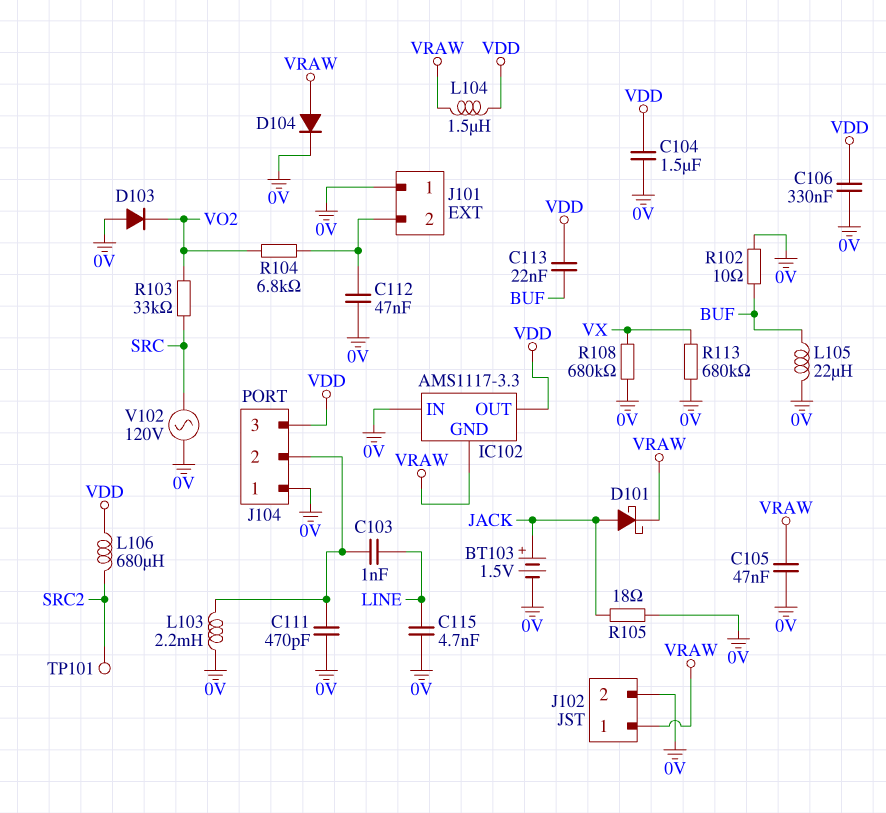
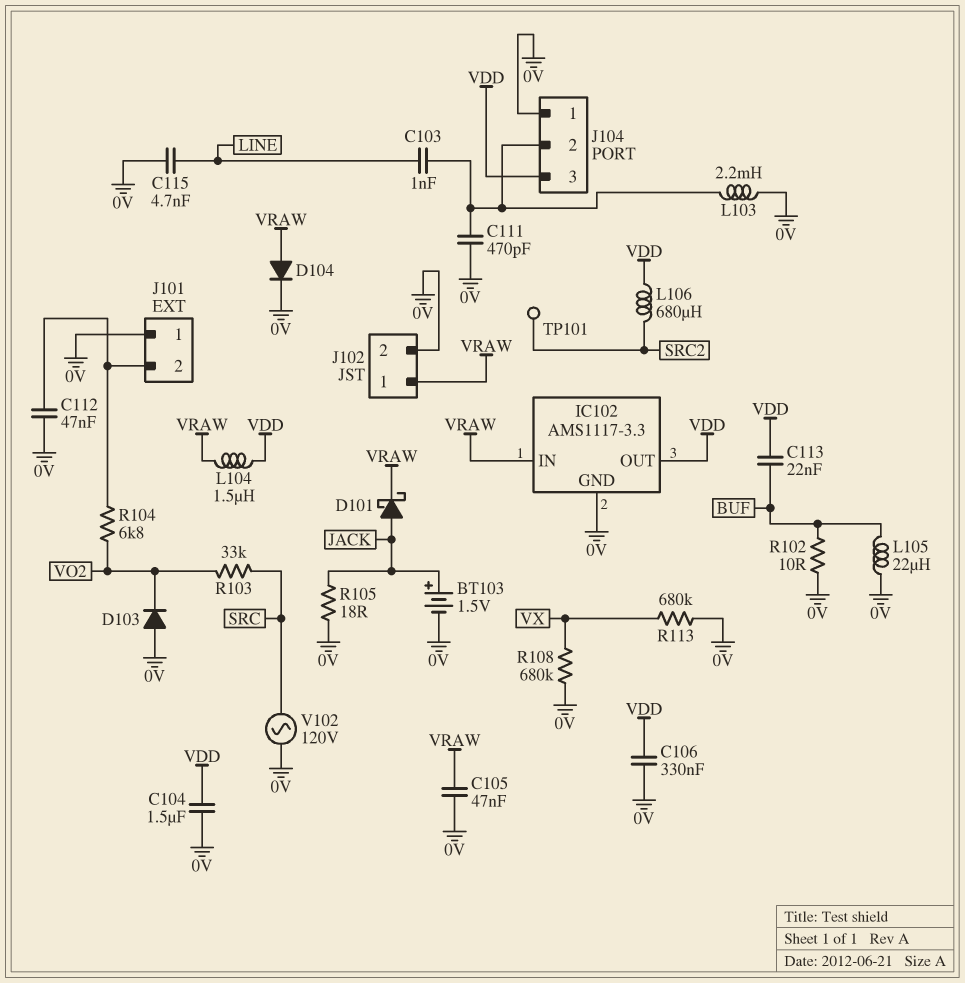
IC102 pin GND: VRAW -> 0V
IC102 pin IN: 0V -> VRAW

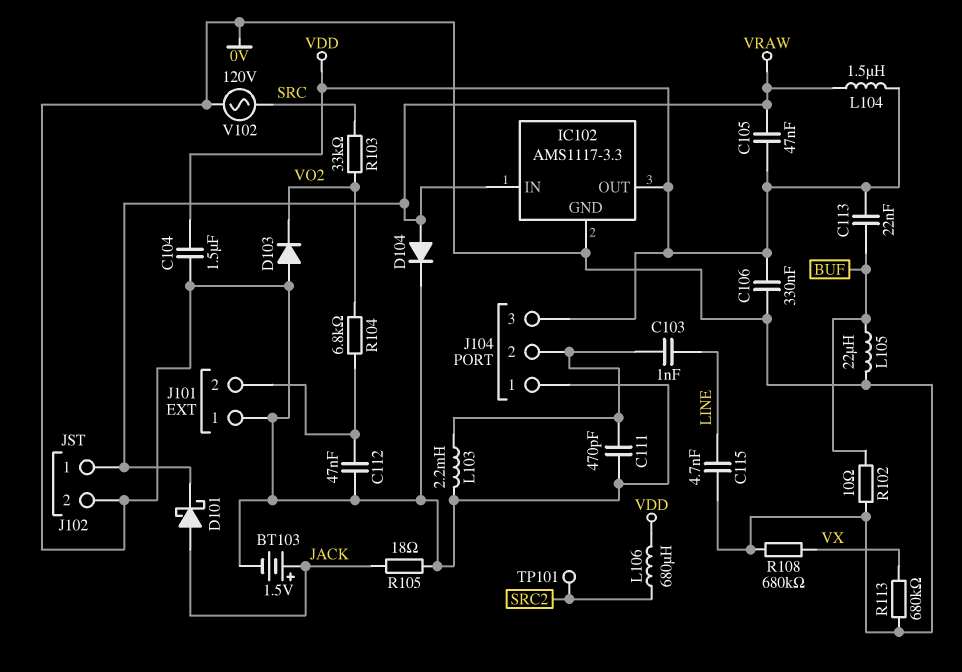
C105: 47nF (0V, VRAW) -> 47nF (VDD, VRAW)

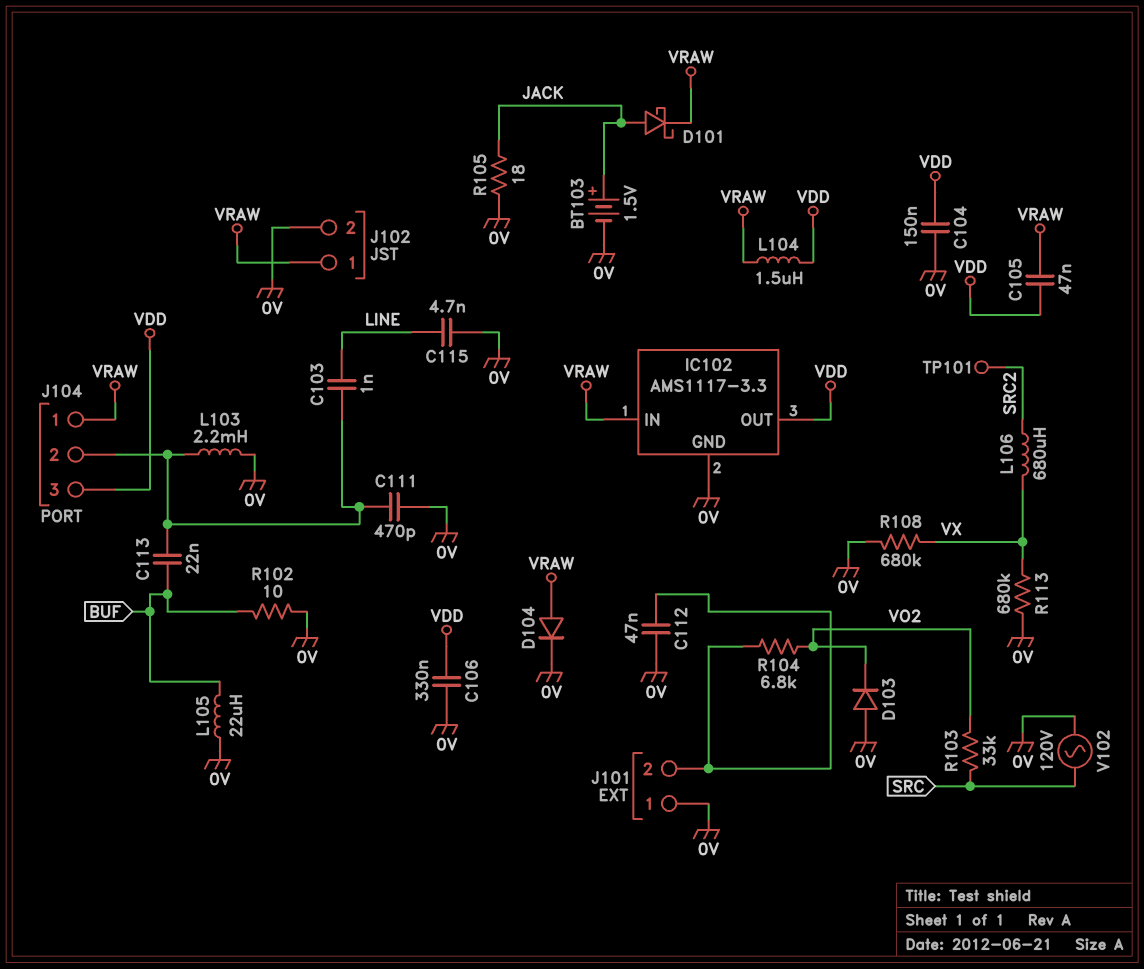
C104: 1.5uF (0V, VDD) -> 150nF (0V, VDD)
C113: 22nF (BUF, VDD) -> 22nF (BUF, J104/2)
J104 pin 1: 0V -> VRAW
L106: 680uH (SRC2, VDD) -> 680uH (SRC2, VX)

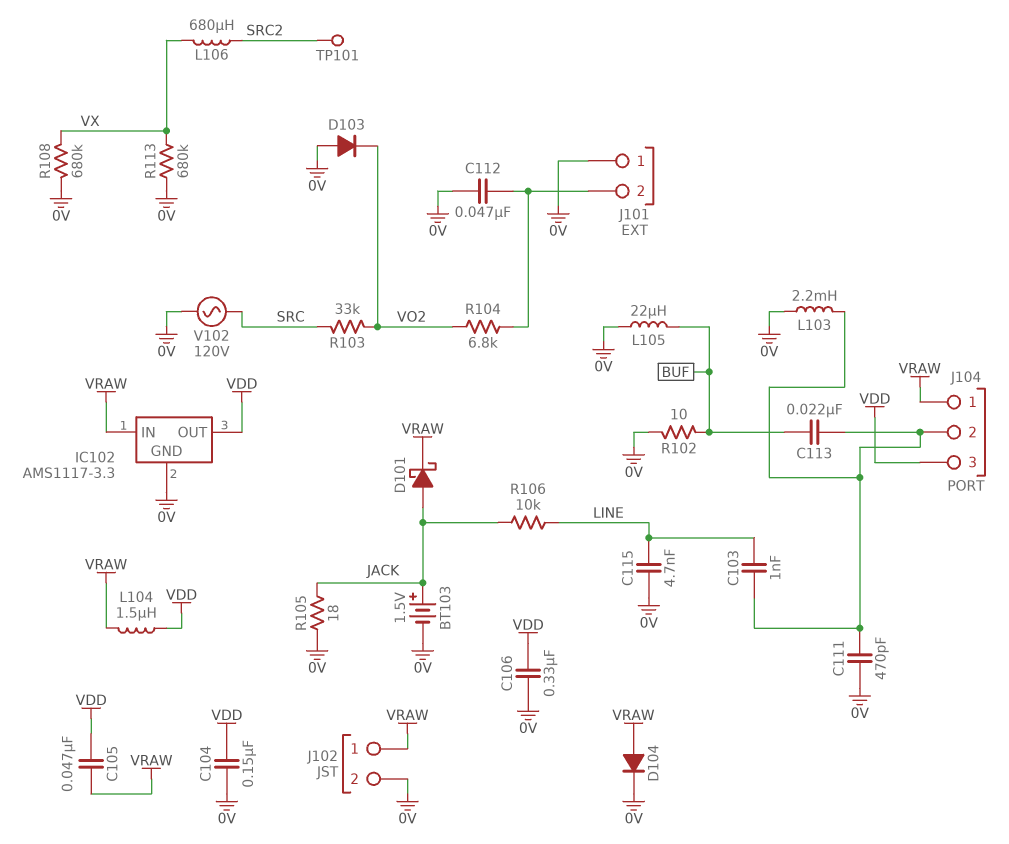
R106: none -> 10k (JACK, LINE)

